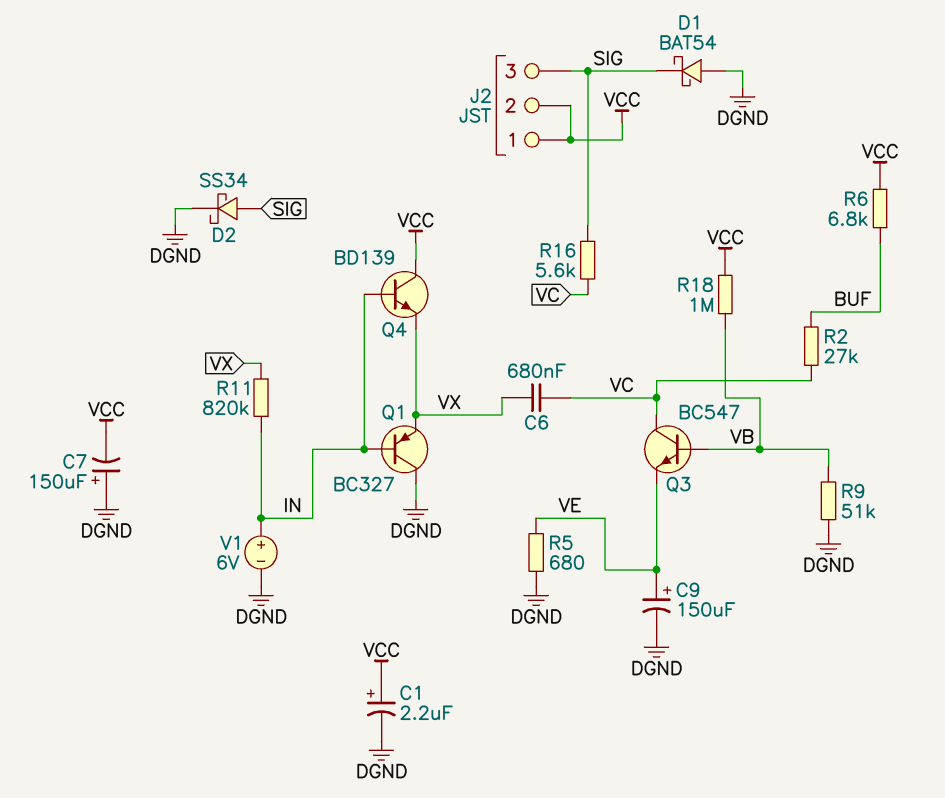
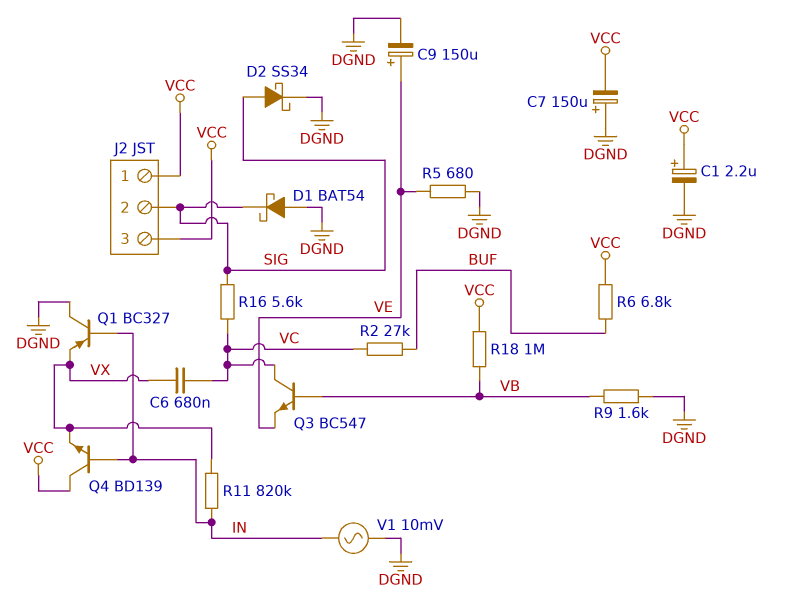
J2 pin 2: VCC -> SIG
J2 pin 3: SIG -> VCC
R9: 51k (DGND, VB) -> 1.6k (DGND, VB)
V1: 6V (plus IN, minus DGND) -> AC 10mV (DGND, IN)

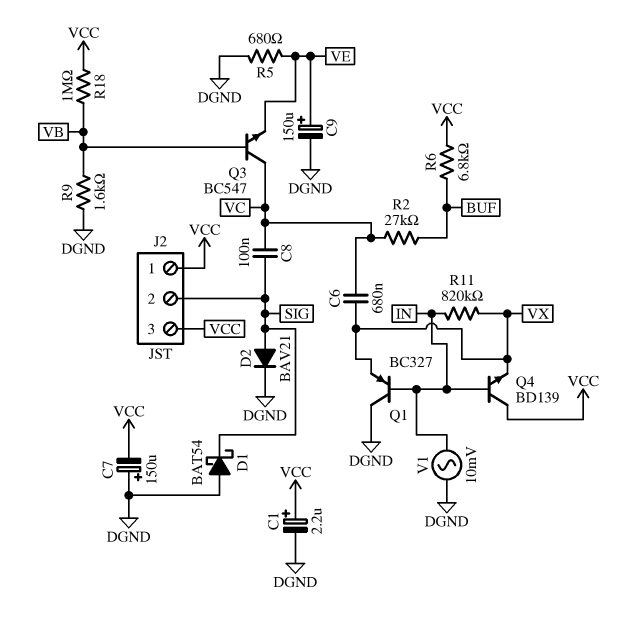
C8: none -> 100nF (SIG, VC)
D2: schottky SS34 (A SIG, K DGND) -> diode BAV21 (A SIG, K DGND)
R16: 5.6k (SIG, VC) -> none

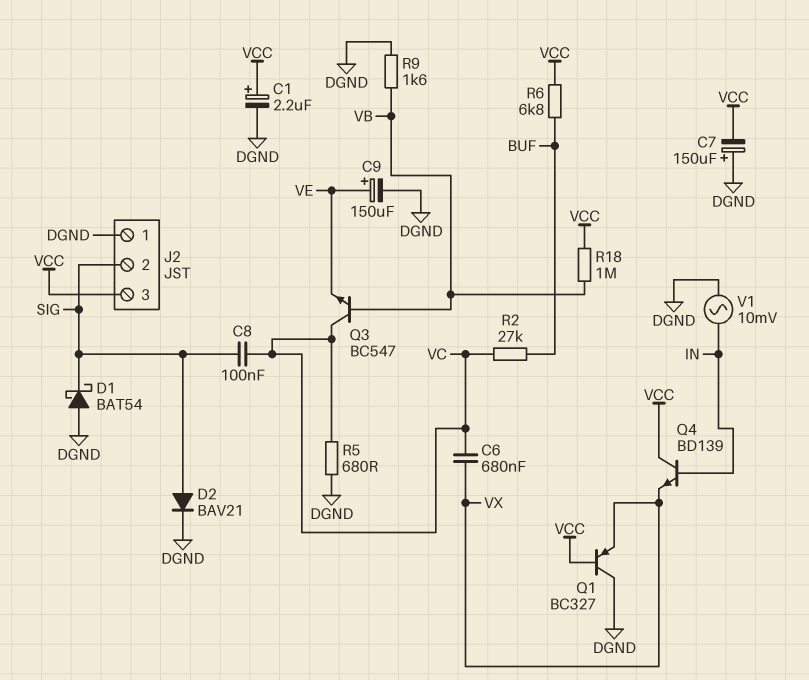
J2 pin 1: VCC -> DGND
Q1: PNP BC327 (B IN, C DGND, E VX) -> PNP BC327 (B VCC, C DGND, E VX)
R5: 680 (DGND, VE) -> 680 (DGND, VC)
R11: 820k (IN, VX) -> none

